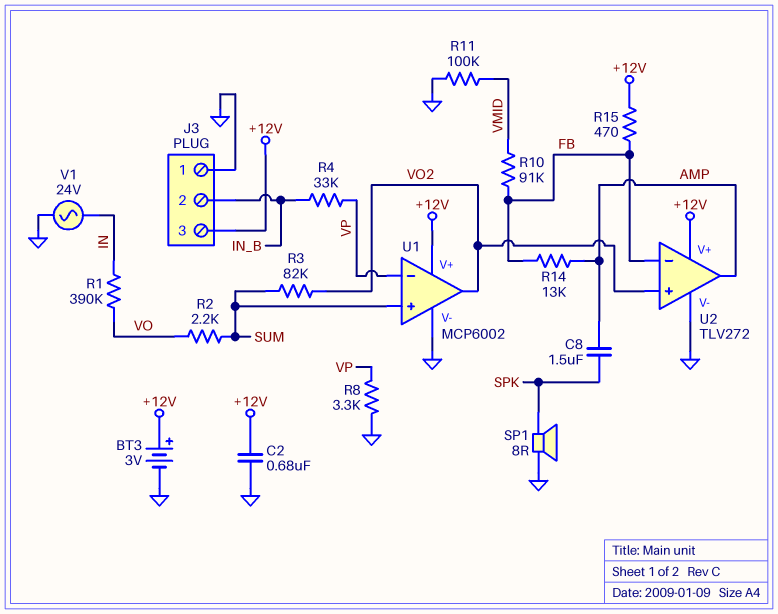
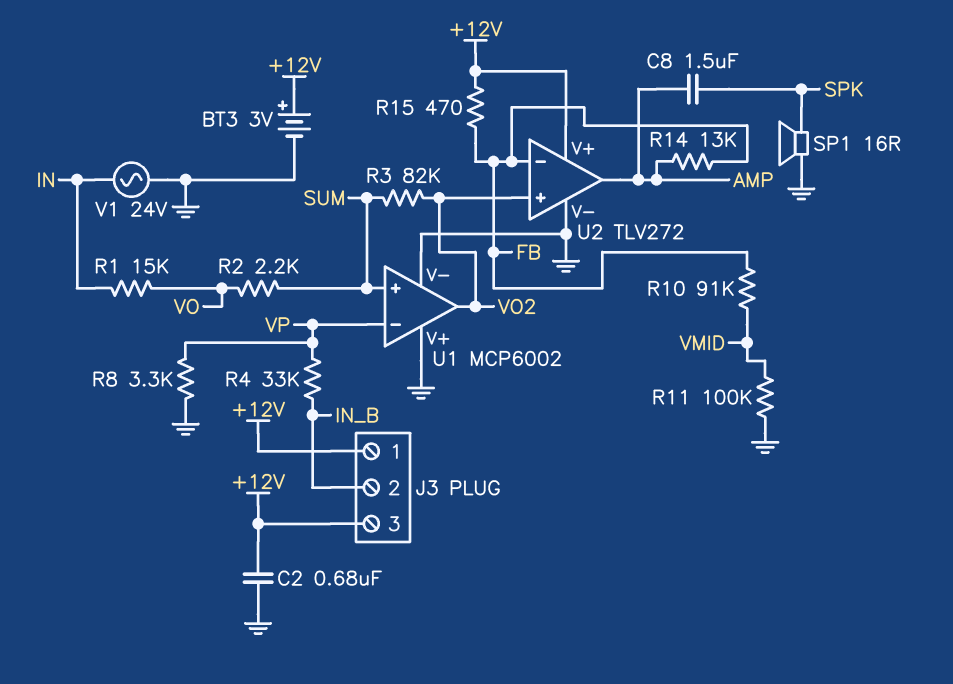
J3 pin 1: GND -> +12V
R1: 390k (IN, VO) -> 15k (IN, VO)
SP1: speaker 8R (GND, SPK) -> speaker 16R (GND, SPK)
U1 pin V+: +12V -> GND

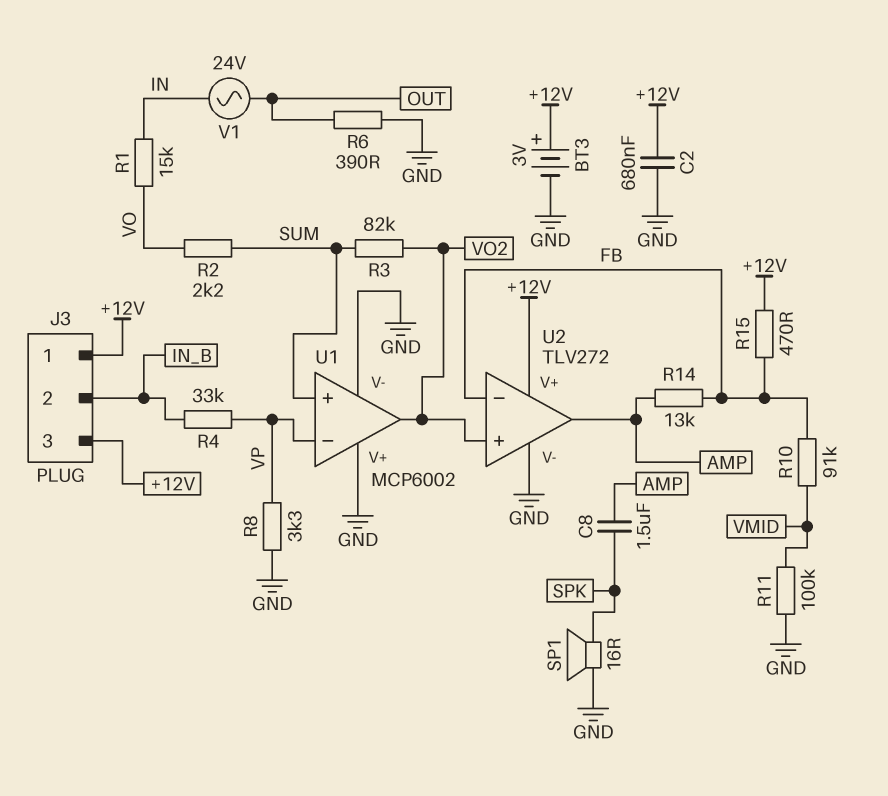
R6: none -> 390 (GND, OUT)
V1: AC 24V (GND, IN) -> AC 24V (IN, OUT)

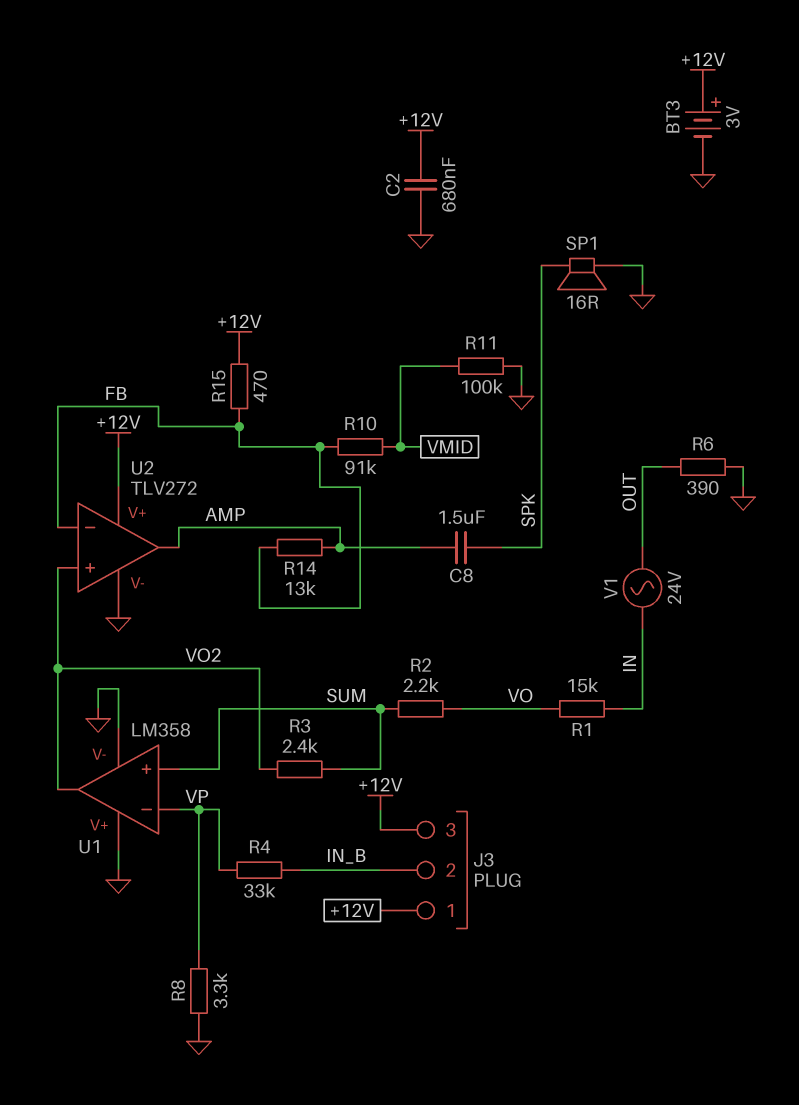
R3: 82k (SUM, VO2) -> 2.4k (SUM, VO2)
U1: MCP6002 -> LM358

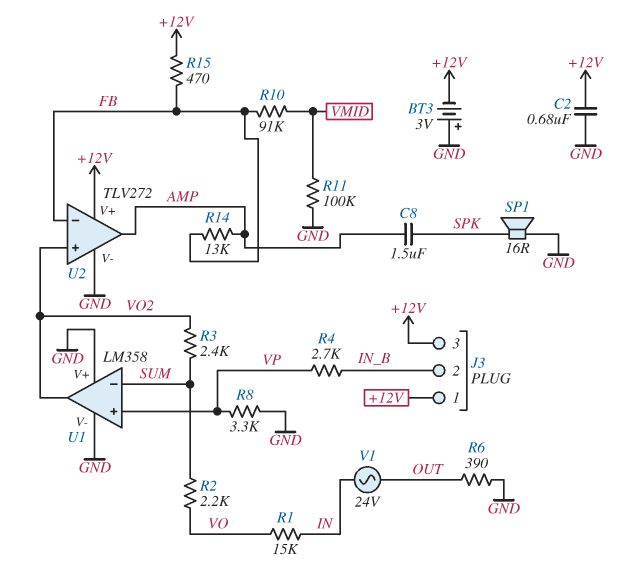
BT3: 3V (plus +12V, minus GND) -> 3V (plus GND, minus +12V)
R4: 33k (IN_B, VP) -> 2.7k (IN_B, VP)
U1 pin in+: SUM -> VP
U1 pin in-: VP -> SUM

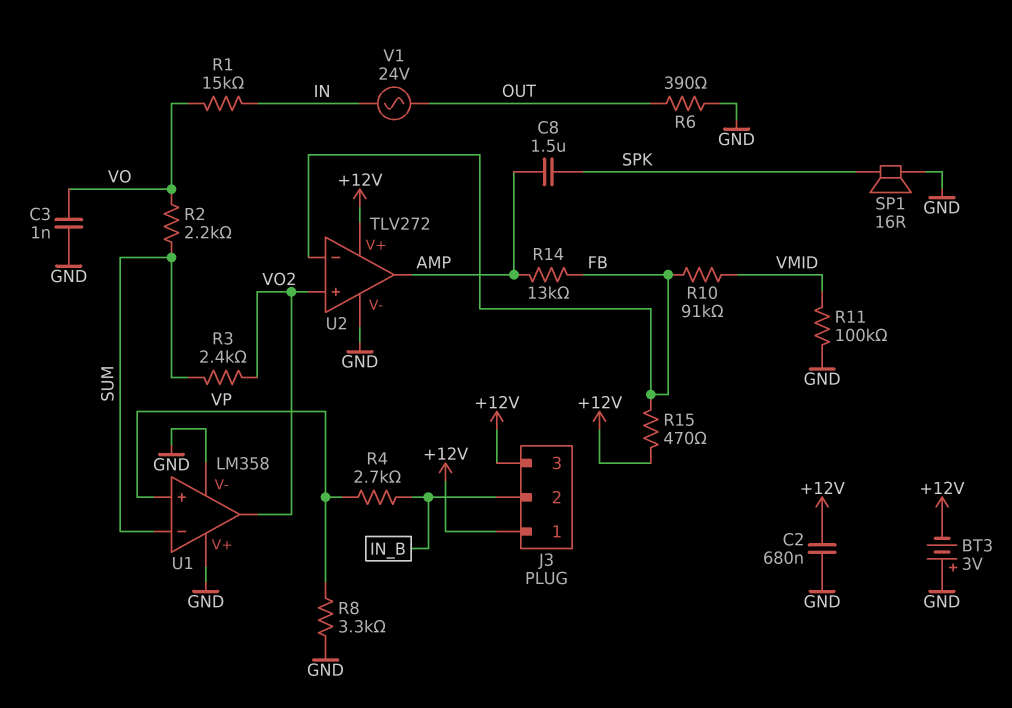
C3: none -> 1nF (GND, VO)

